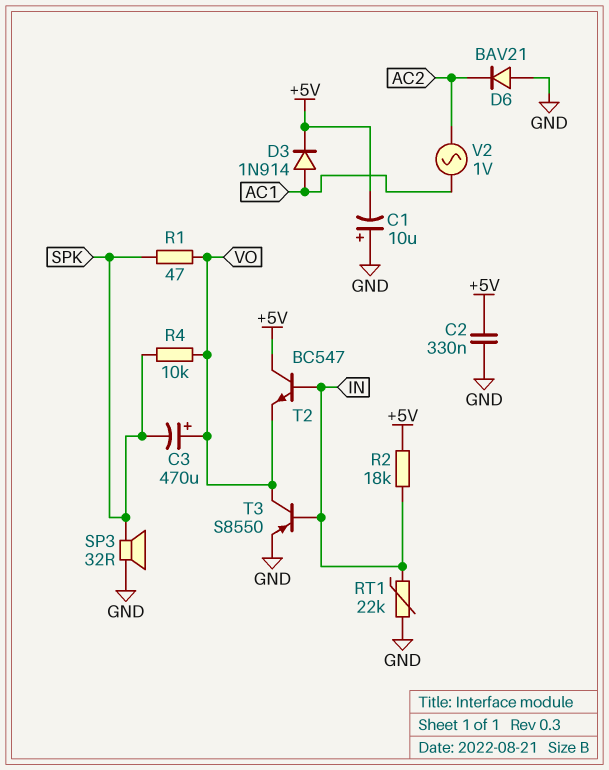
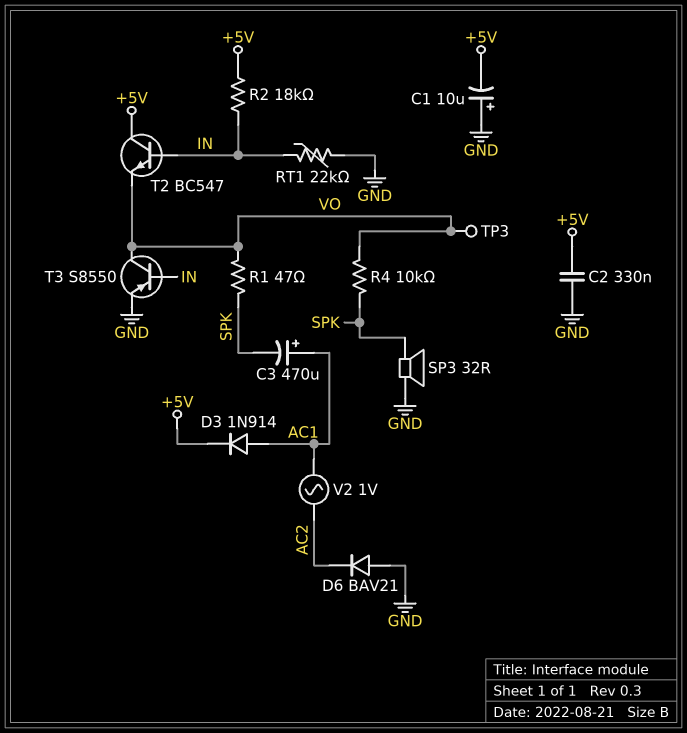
C3: 470uF (plus VO, minus SPK) -> 470uF (plus AC1, minus SPK)
TP3: none -> test point (VO)

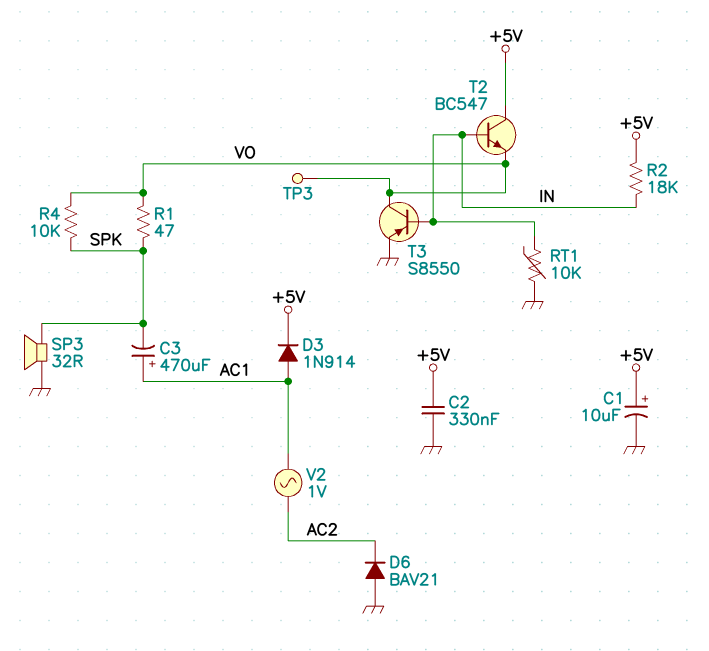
C1: 10uF (plus GND, minus +5V) -> 10uF (plus +5V, minus GND)
RT1: 22k (GND, IN) -> 10k (GND, IN)

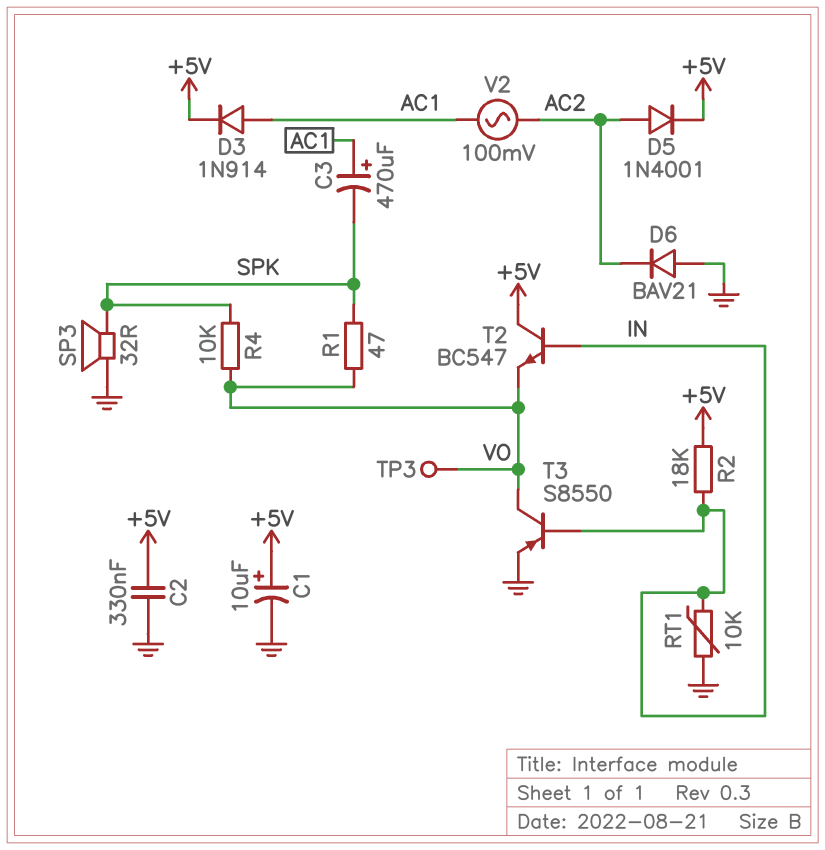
D5: none -> diode 1N4001 (A AC2, K +5V)
V2: AC 1V (AC1, AC2) -> AC 100mV (AC1, AC2)

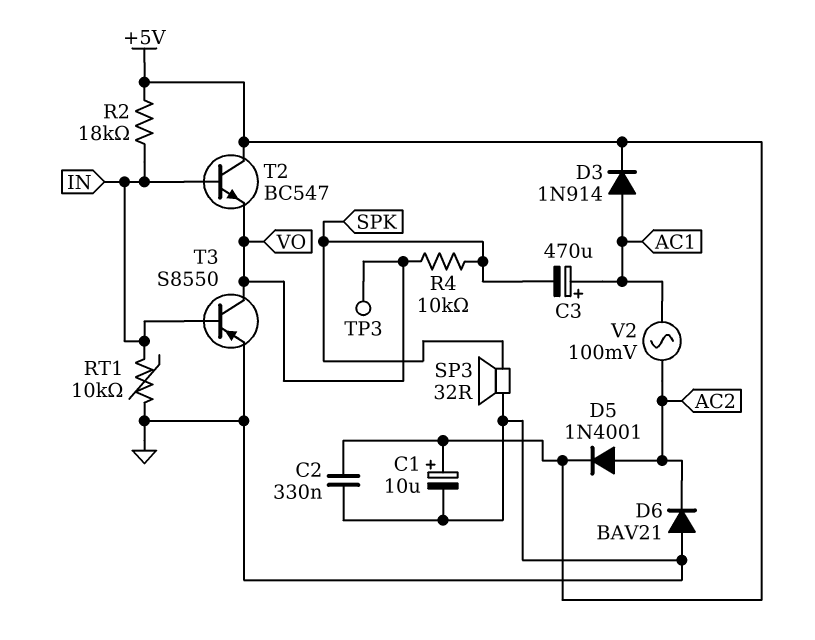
R1: 47 (SPK, VO) -> none

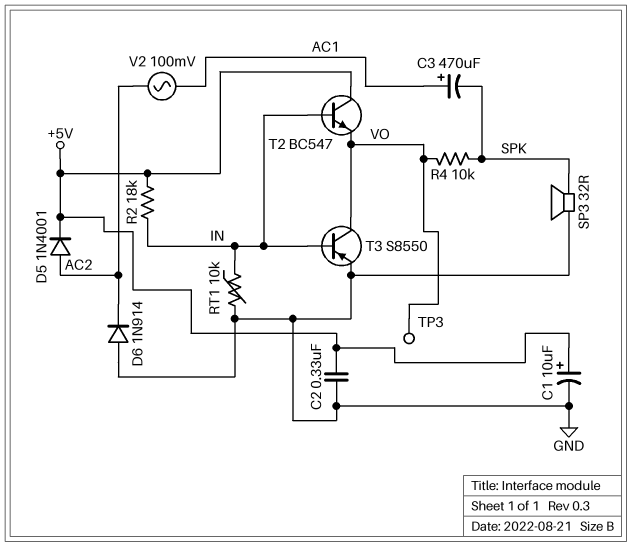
D3: diode 1N914 (A AC1, K +5V) -> none
D6: diode BAV21 (A GND, K AC2) -> diode 1N914 (A GND, K AC2)

